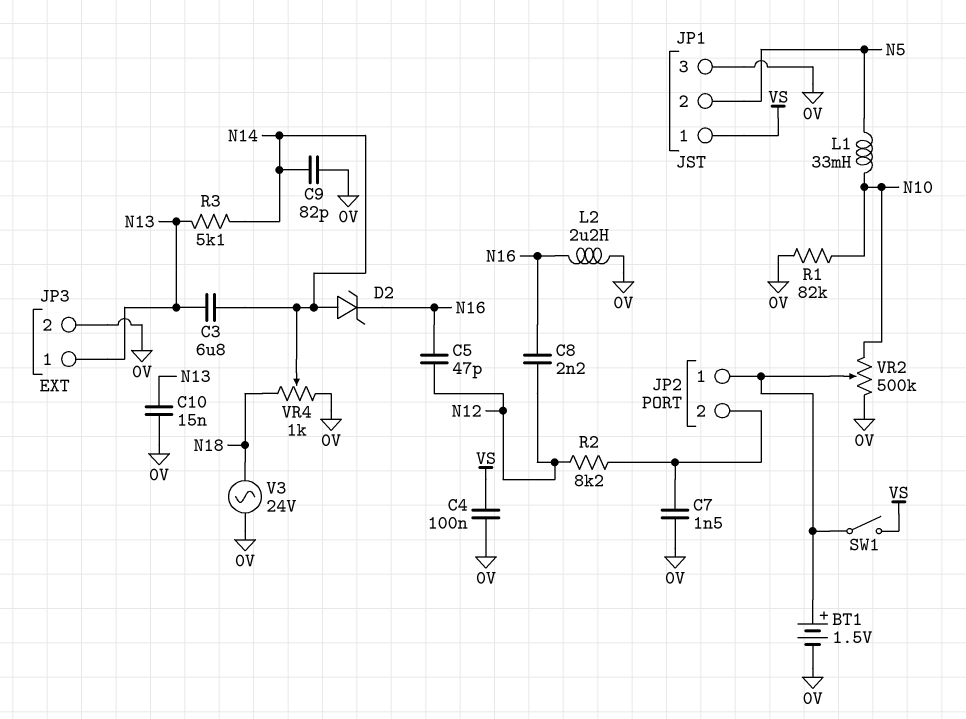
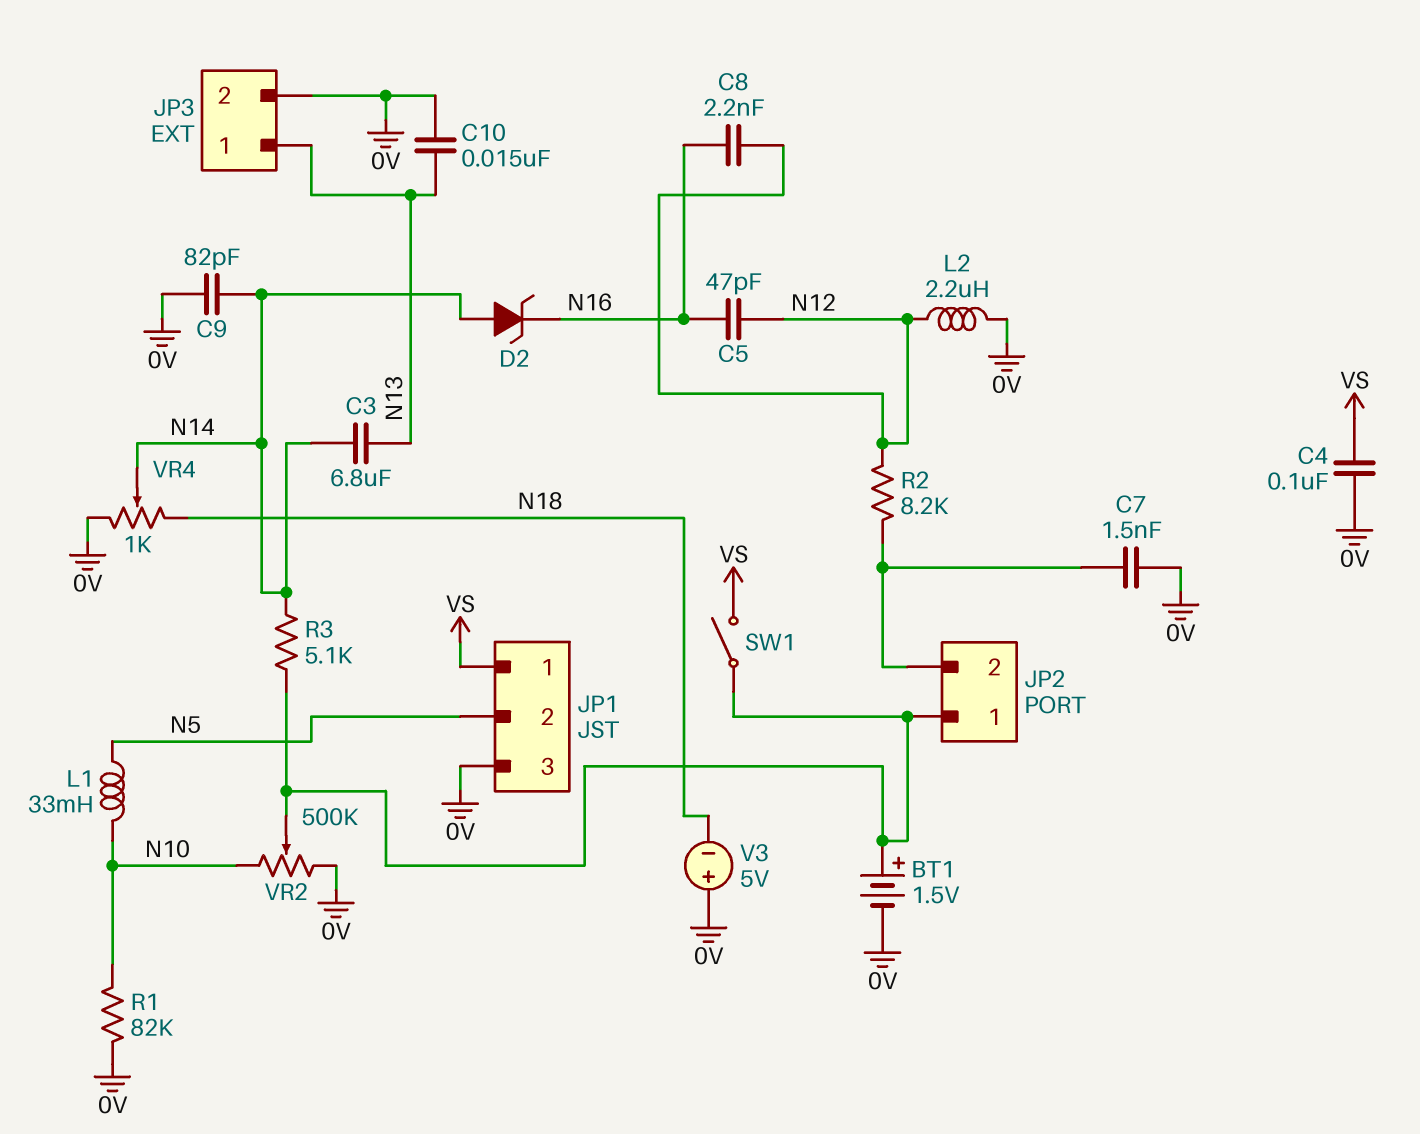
L2: 2.2uH (0V, N16) -> 2.2uH (0V, N12)
R3: 5.1k (N13, N14) -> 5.1k (JP2/1, N14)
V3: AC 24V (0V, N18) -> 5V (plus 0V, minus N18)

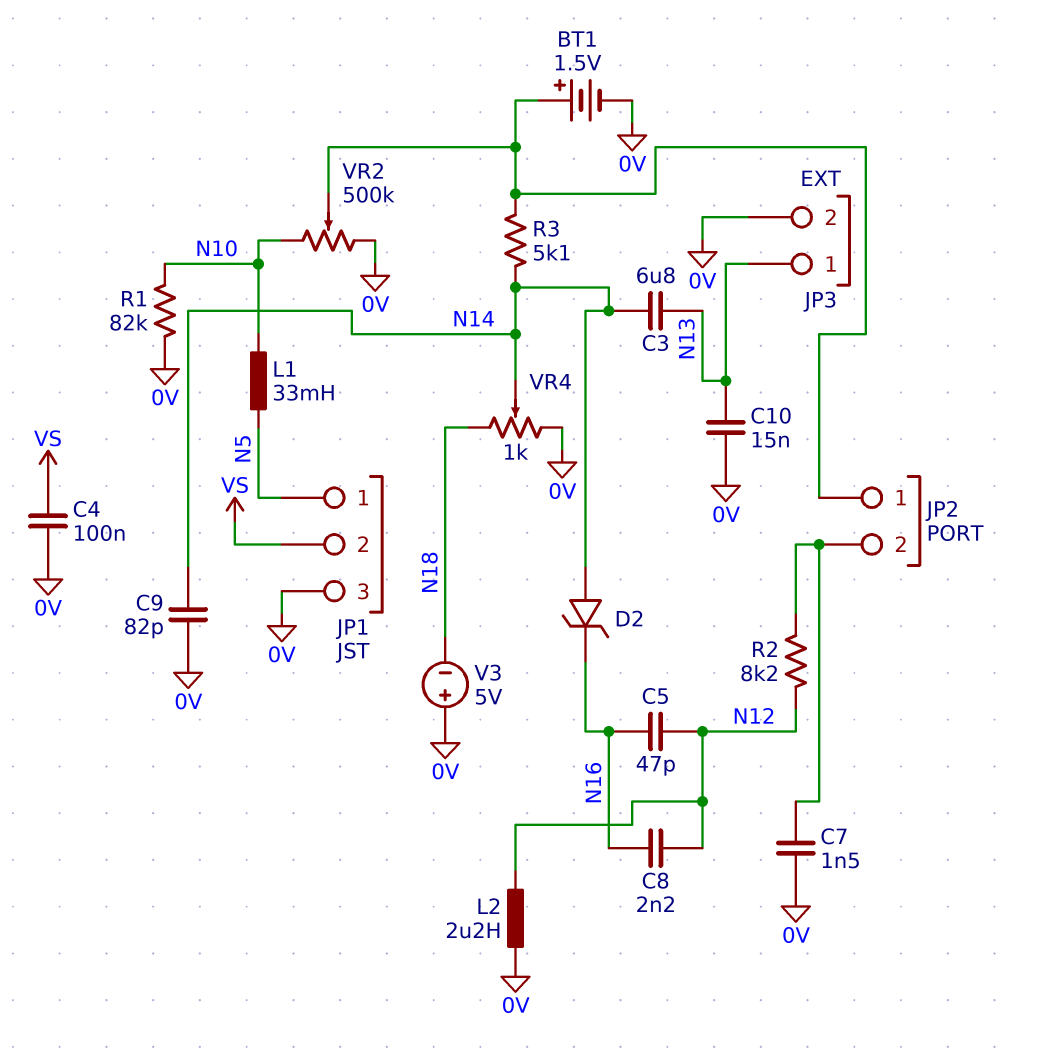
JP1 pin 1: VS -> N5
JP1 pin 2: N5 -> VS
SW1: switch (JP2/1, VS) -> none

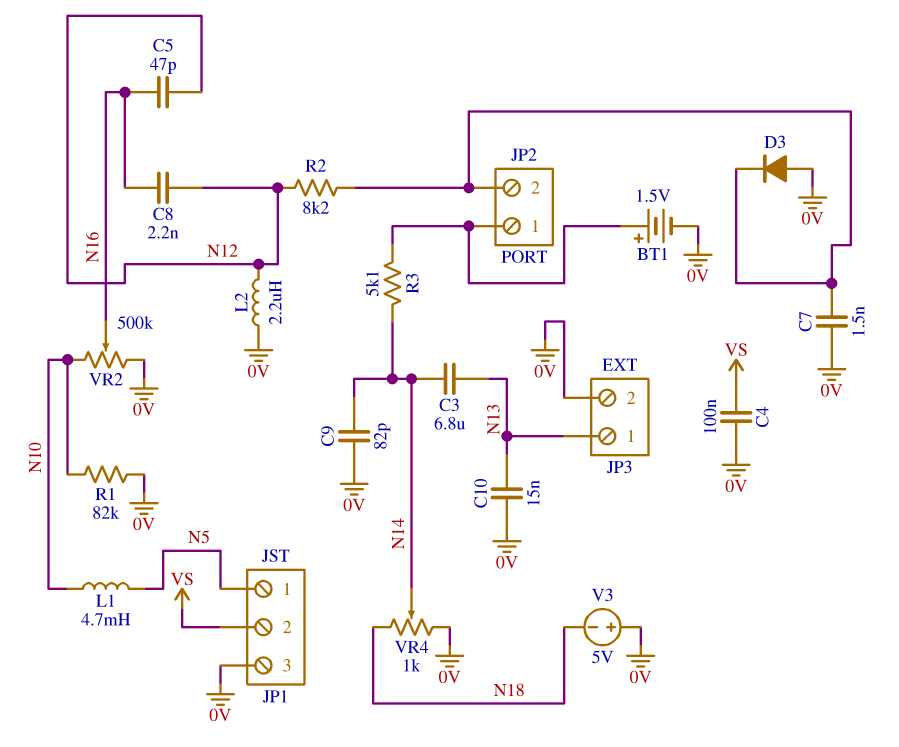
D2: zener (A N14, K N16) -> none
D3: none -> diode (A 0V, K JP2/2)
L1: 33mH (N5, N10) -> 4.7mH (N5, N10)
VR2: 500k (0V, N10, wiper JP2/1) -> 500k (0V, N10, wiper N16)

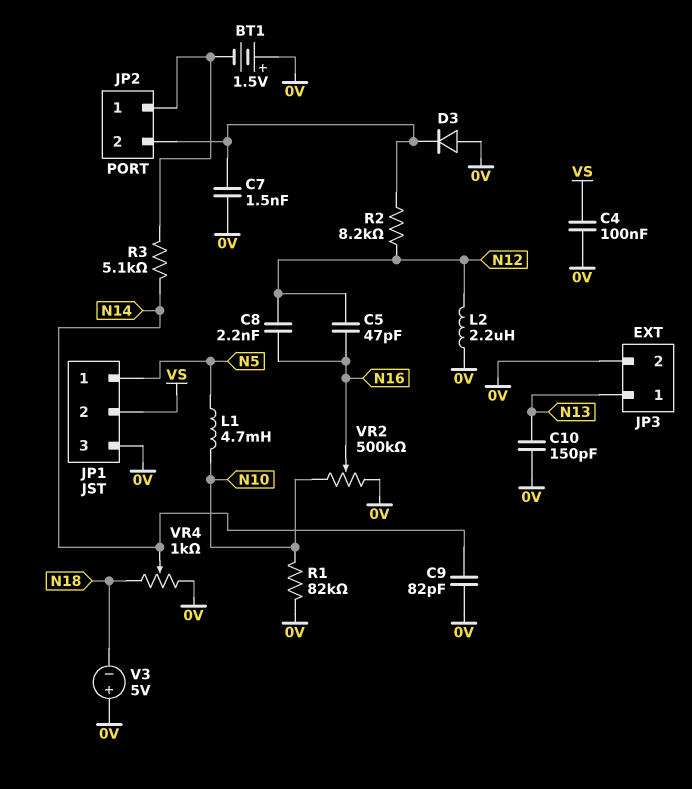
BT1: 1.5V (plus JP2/1, minus 0V) -> 1.5V (plus 0V, minus JP2/1)
C3: 6.8uF (N13, N14) -> none
C10: 15nF (0V, N13) -> 150pF (0V, N13)

